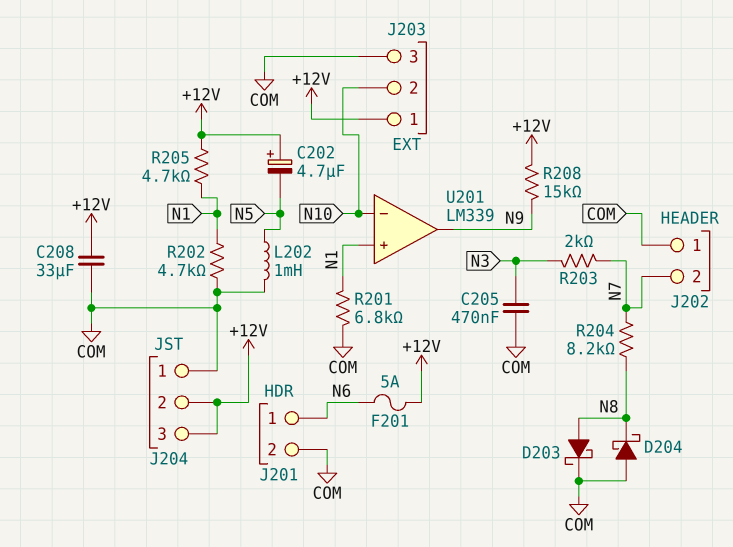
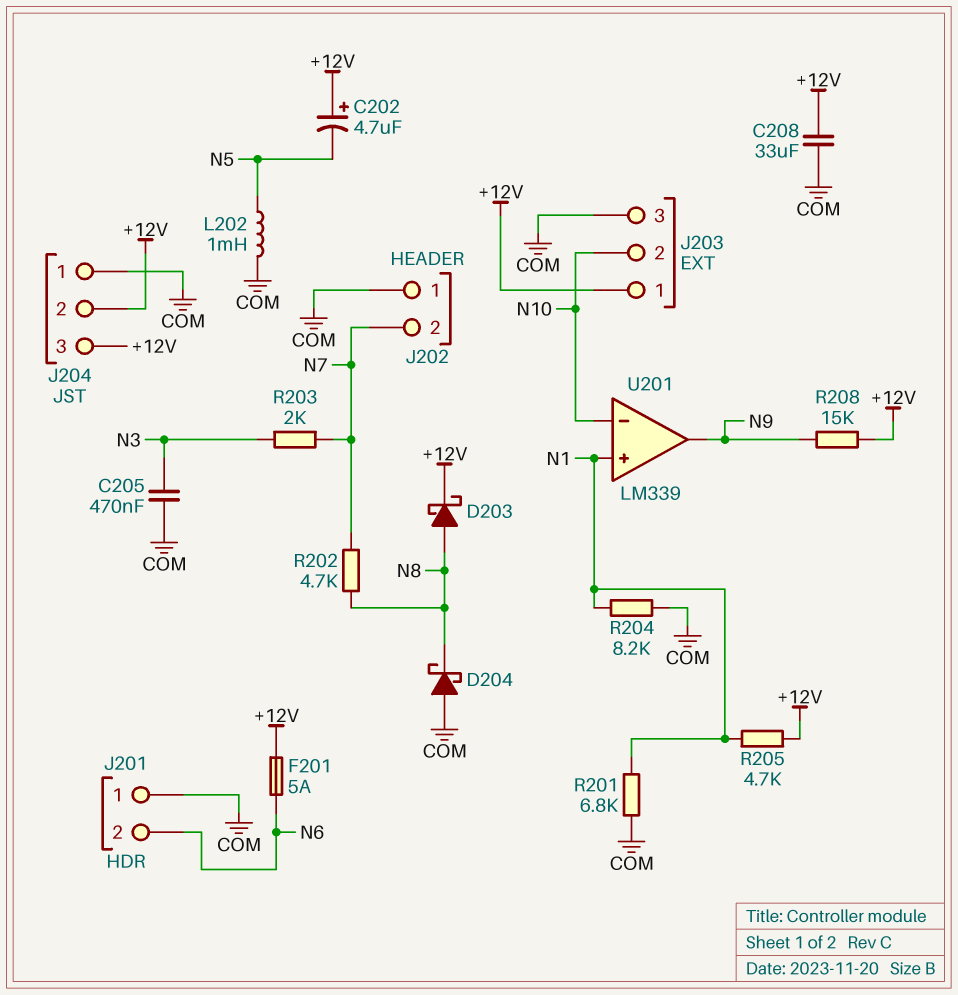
D203: schottky (A N8, K COM) -> schottky (A N8, K +12V)
J201 pin 1: N6 -> COM
J201 pin 2: COM -> N6
R202: 4.7k (COM, N1) -> 4.7k (N7, N8)
R204: 8.2k (N7, N8) -> 8.2k (COM, N1)

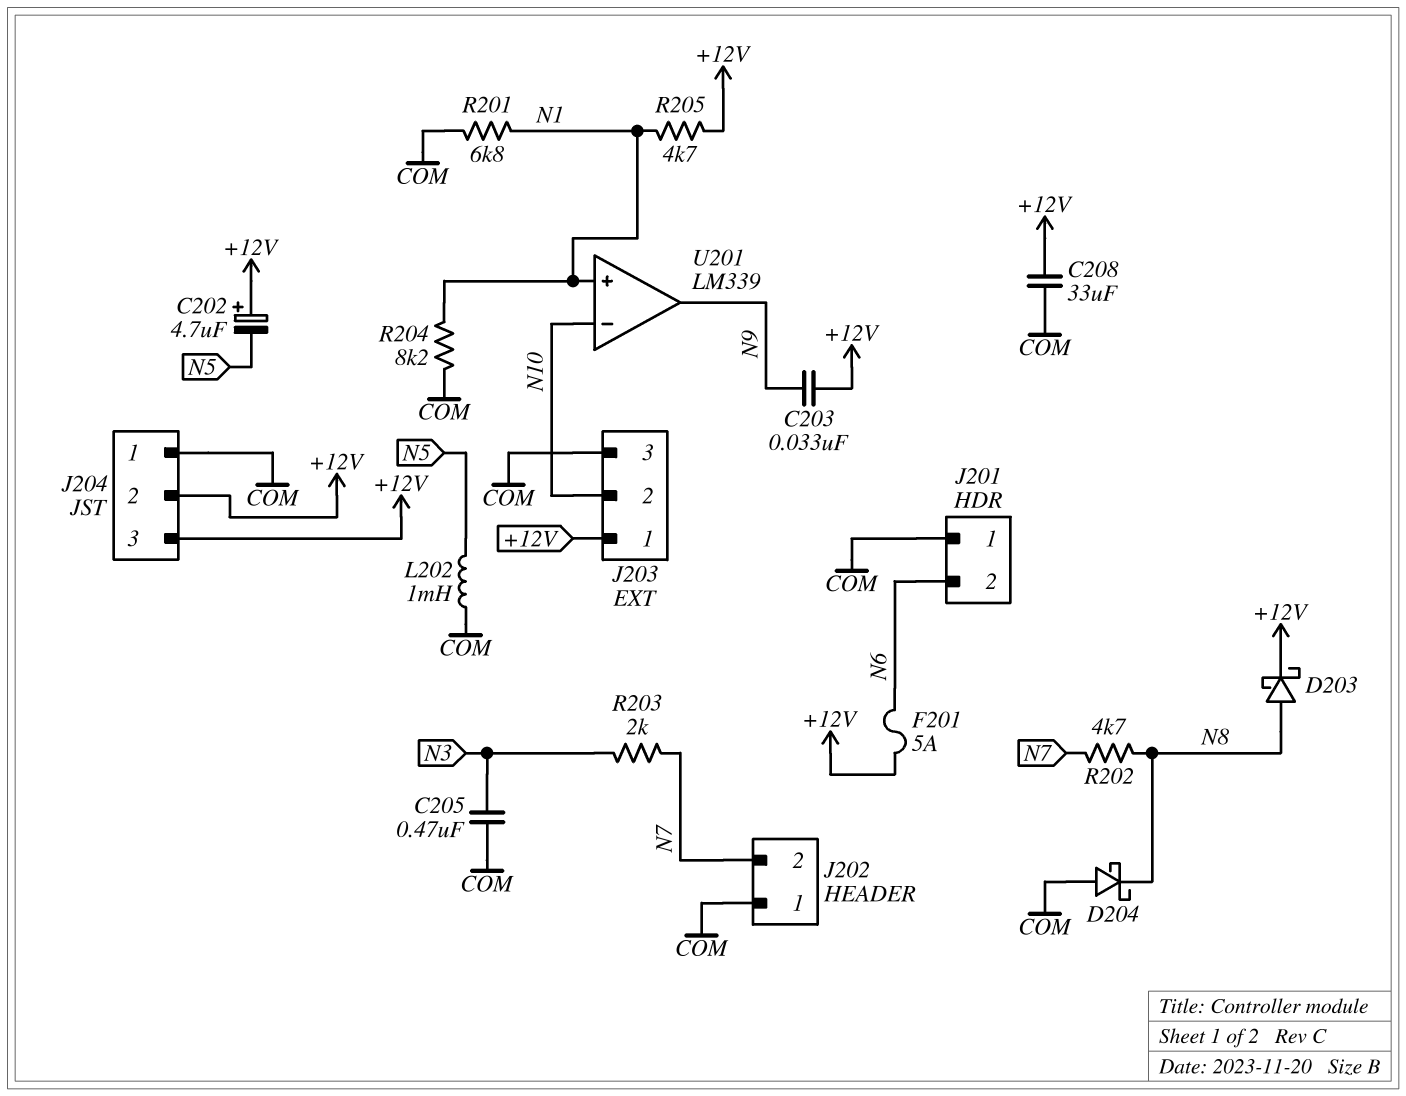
C203: none -> 33nF (+12V, N9)
R208: 15k (+12V, N9) -> none

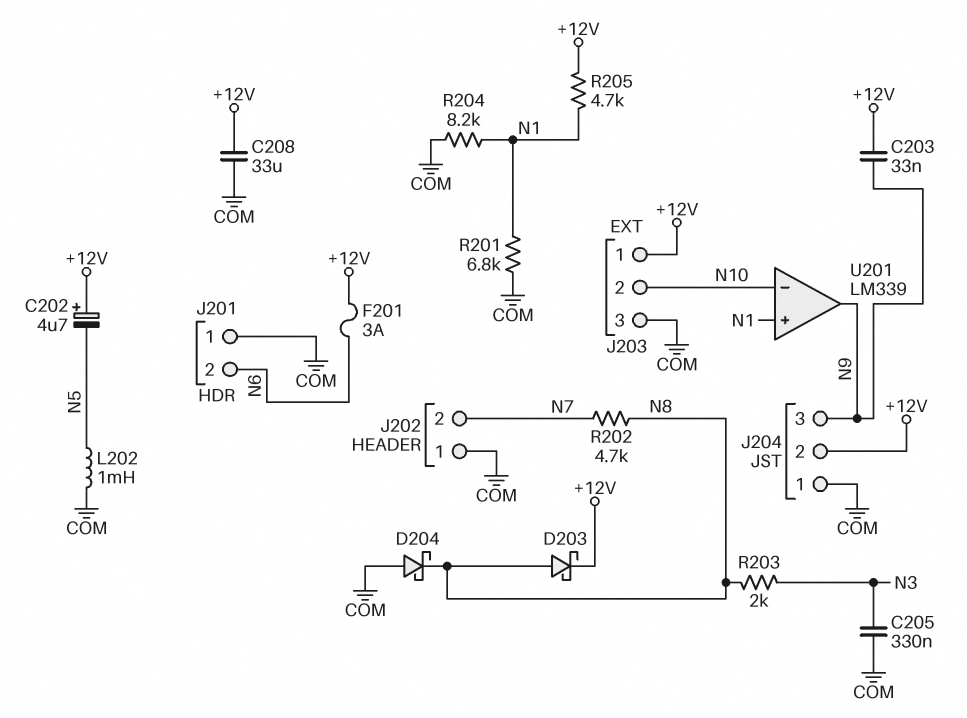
C205: 470nF (COM, N3) -> 330nF (COM, N3)
F201: 5A (+12V, N6) -> 3A (+12V, N6)
J204 pin 3: +12V -> N9
R203: 2k (N3, N7) -> 2k (N3, N8)

